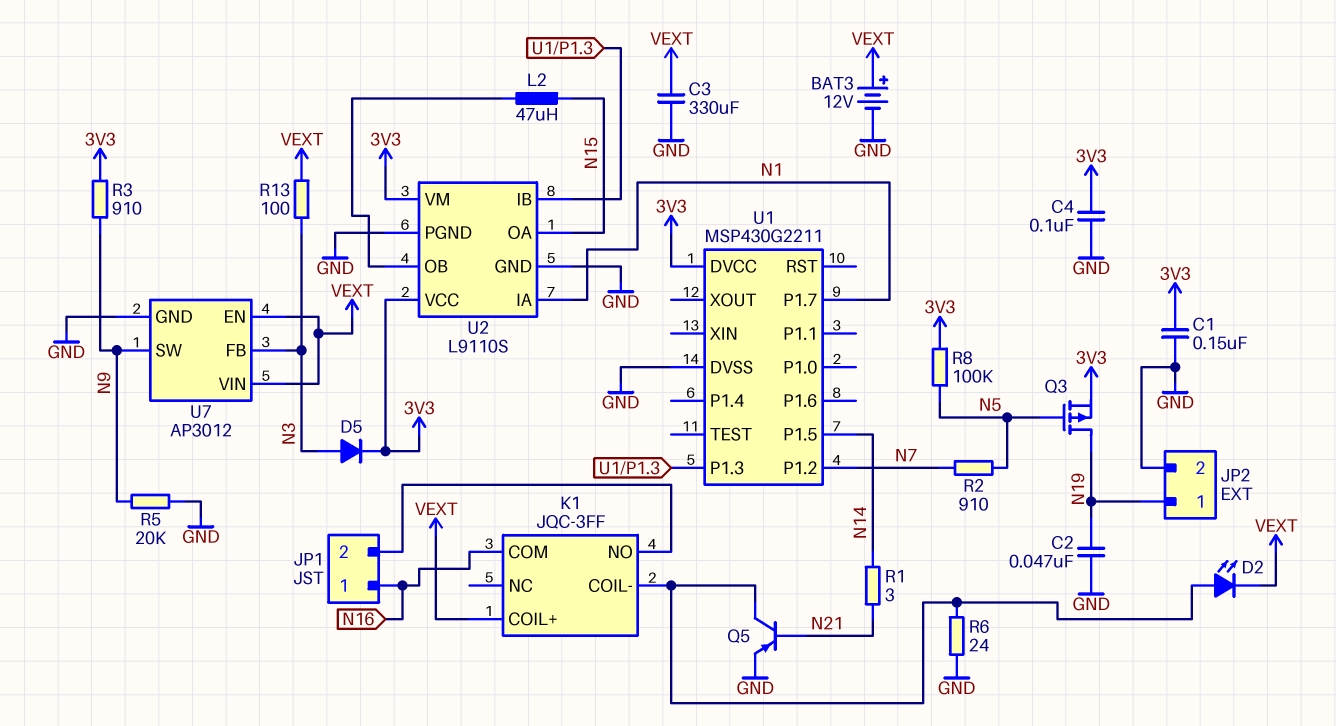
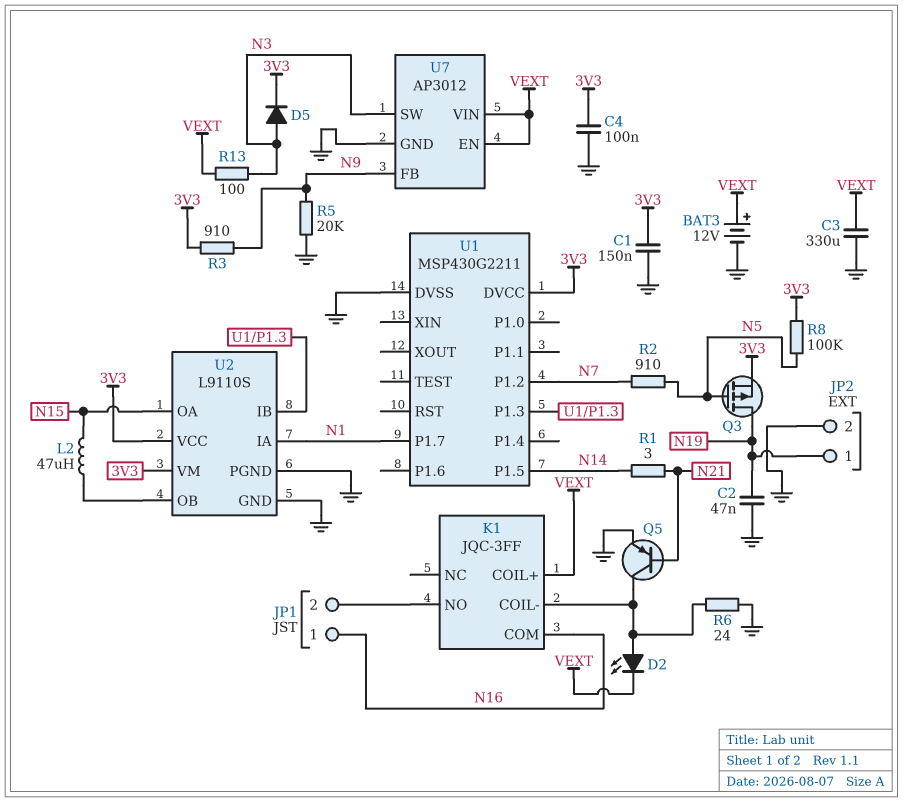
U7 pin FB: N3 -> N9
U7 pin SW: N9 -> N3

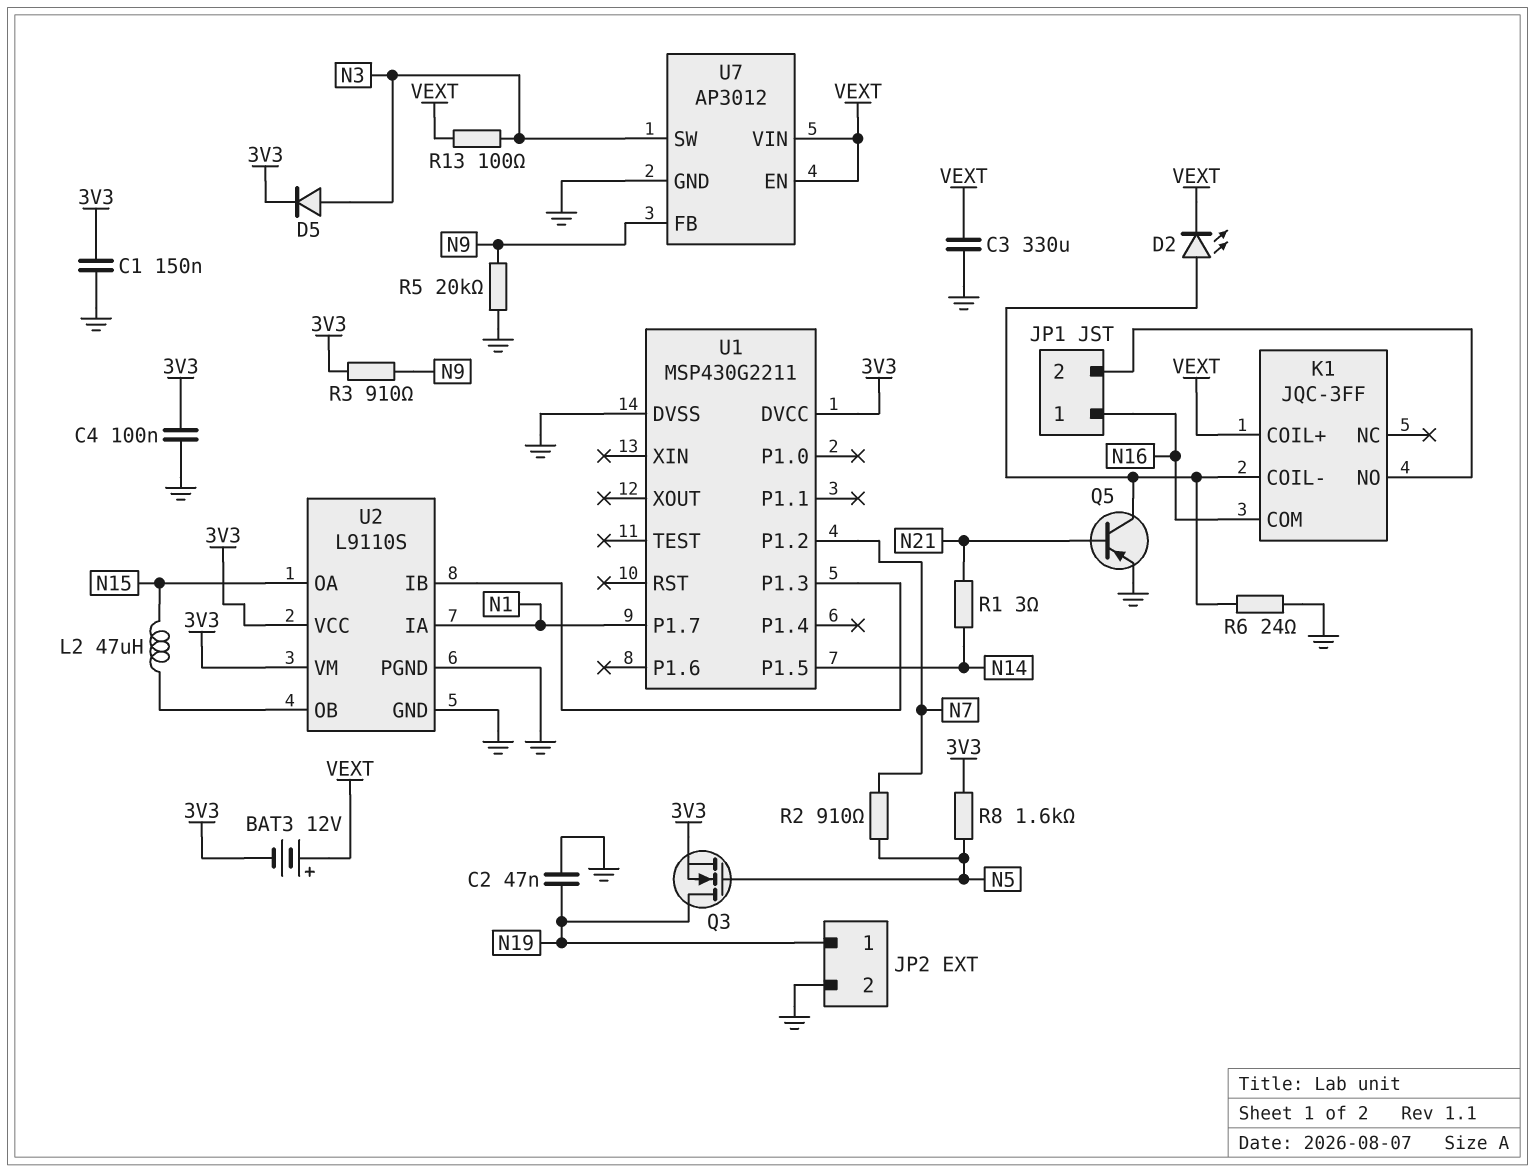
BAT3: 12V (plus VEXT, minus GND) -> 12V (plus VEXT, minus 3V3)
Q3: PMOS (G N5, D N19, S 3V3) -> NMOS (G N5, D N19, S 3V3)
R8: 100k (3V3, N5) -> 1.6k (3V3, N5)

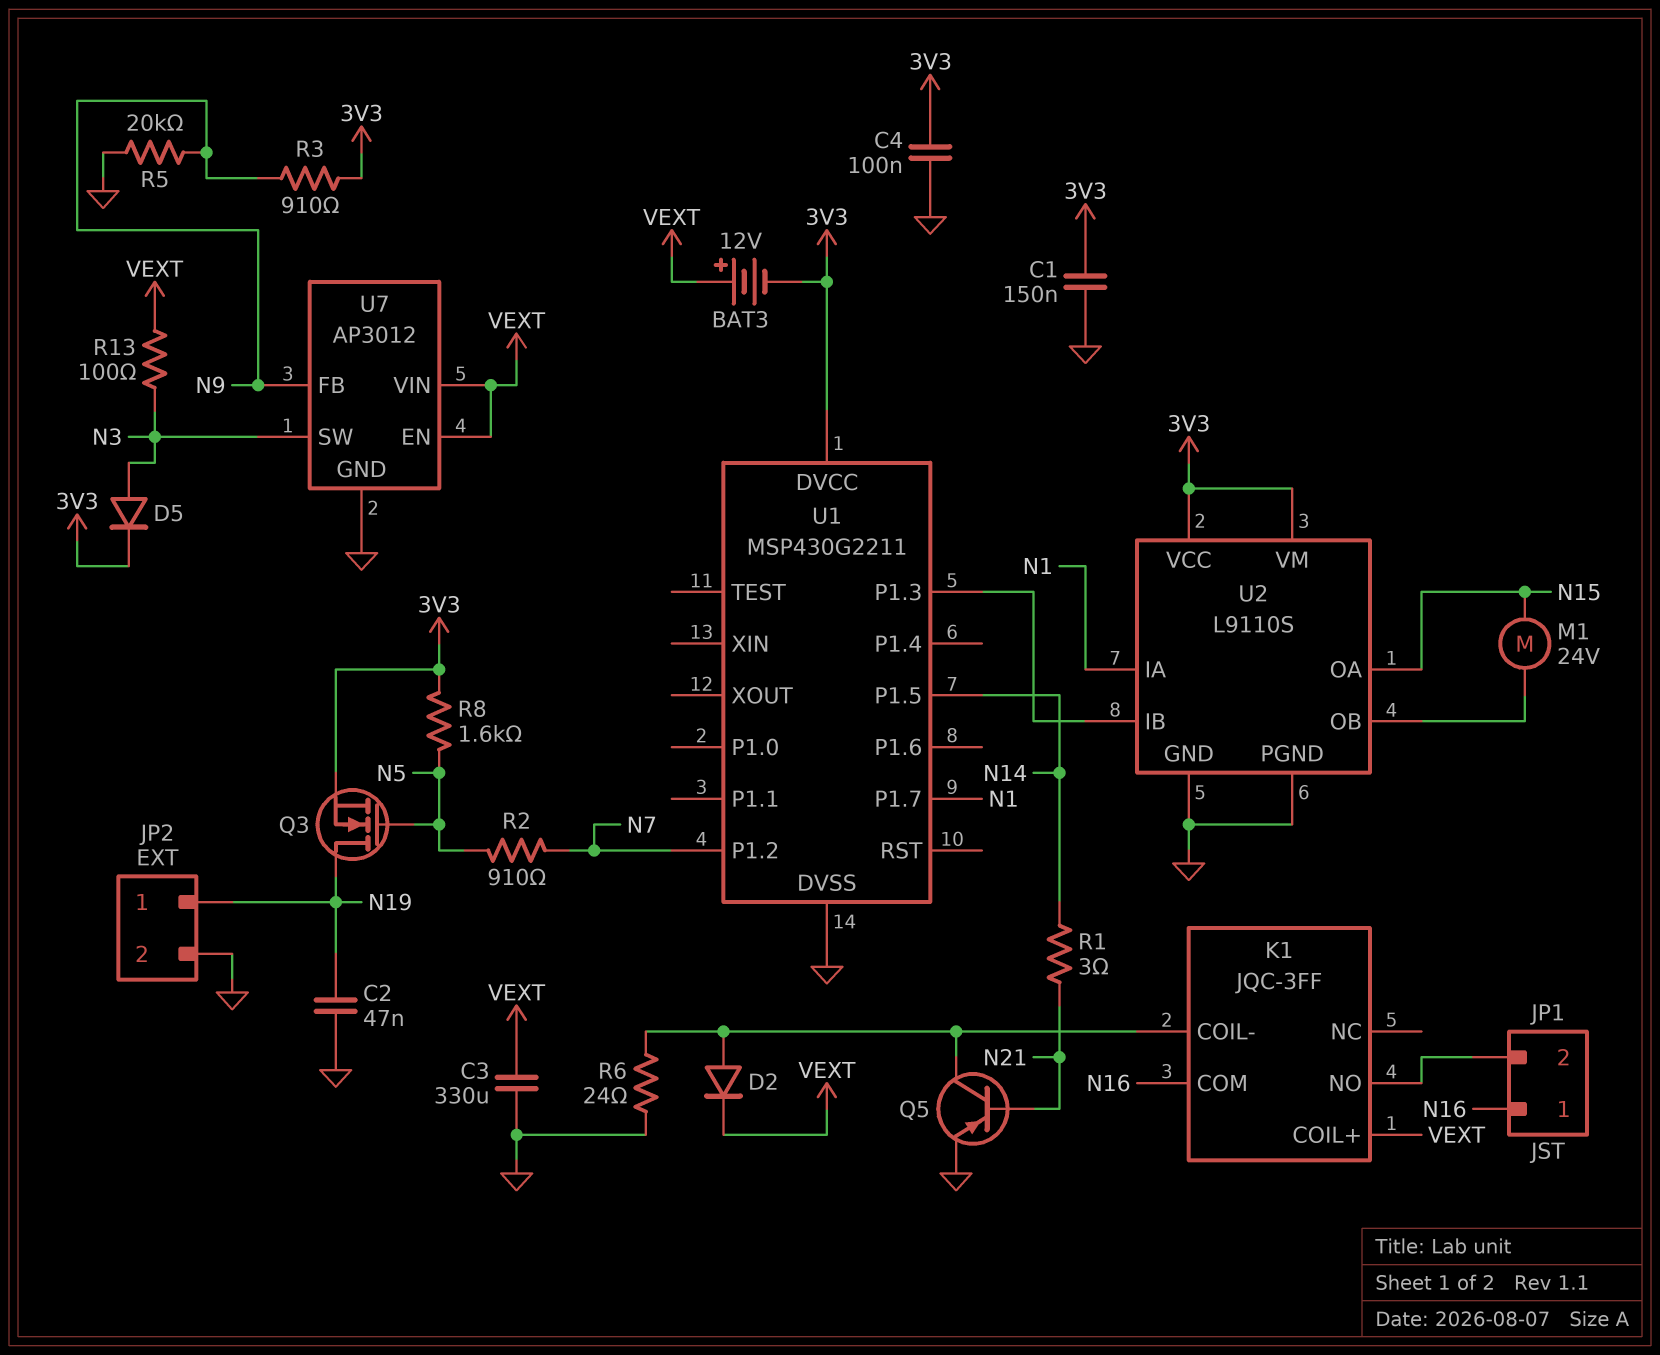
D2: LED (A K1/COIL-, K VEXT) -> diode (A K1/COIL-, K VEXT)
L2: 47uH (N15, U2/OB) -> none
M1: none -> motor 24V (N15, U2/OB)

